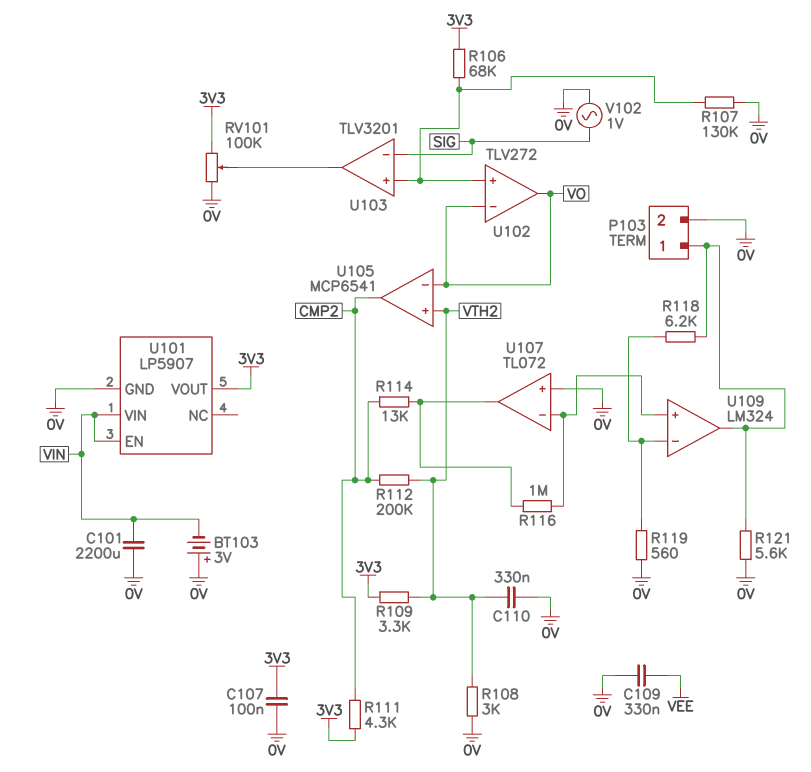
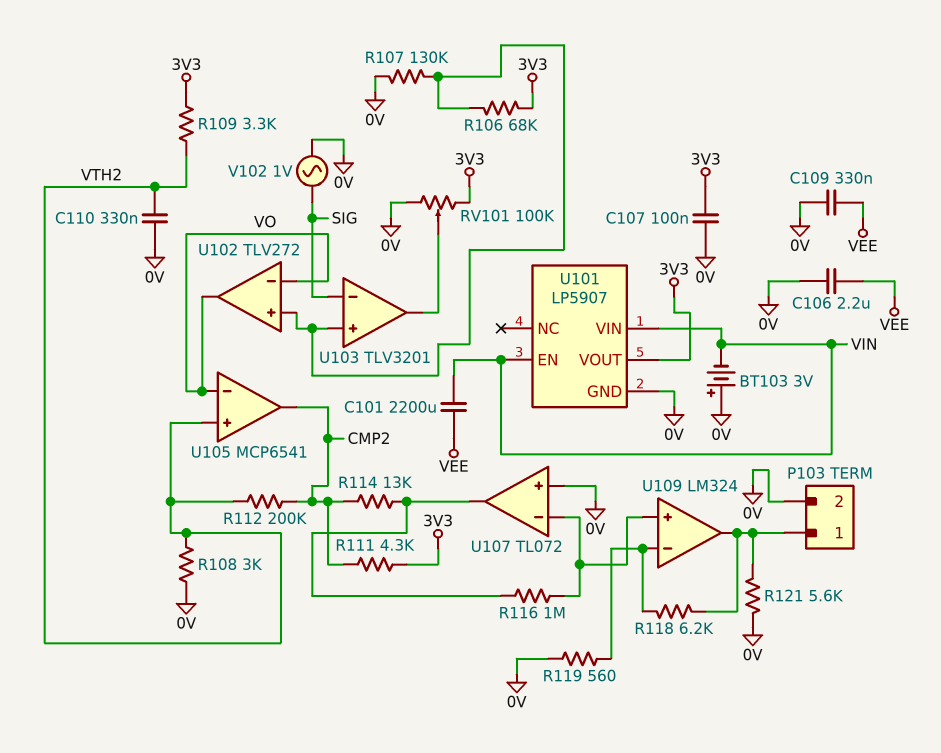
C101: 2200uF (0V, VIN) -> 2200uF (VEE, VIN)
C106: none -> 2.2uF (0V, VEE)

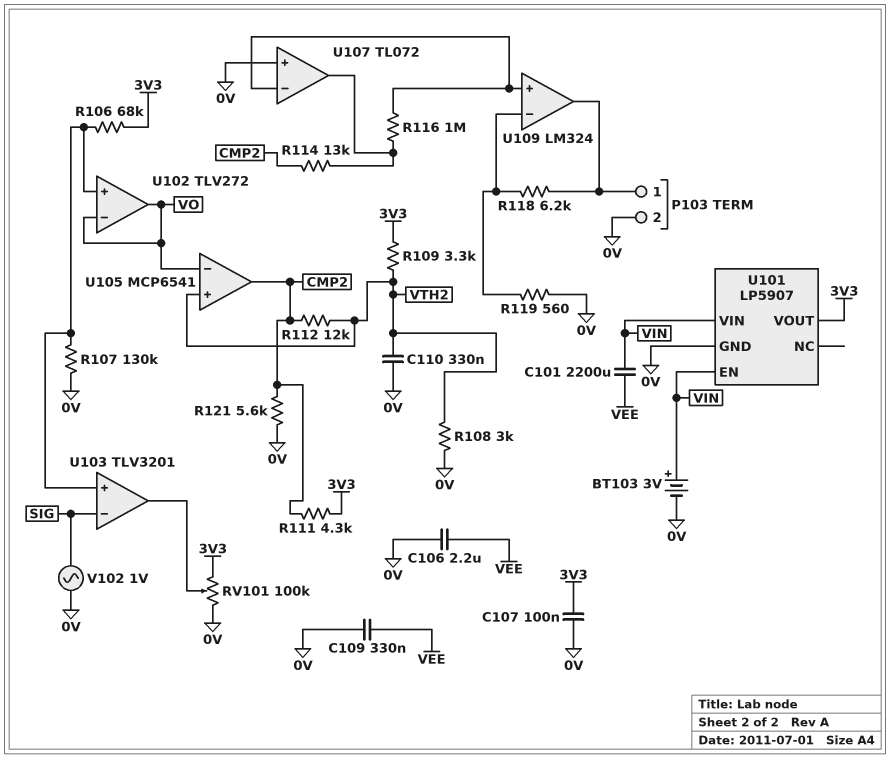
BT103: 3V (plus 0V, minus VIN) -> 3V (plus VIN, minus 0V)
R112: 200k (CMP2, VTH2) -> 12k (CMP2, VTH2)
R121: 5.6k (0V, P103/1) -> 5.6k (0V, CMP2)

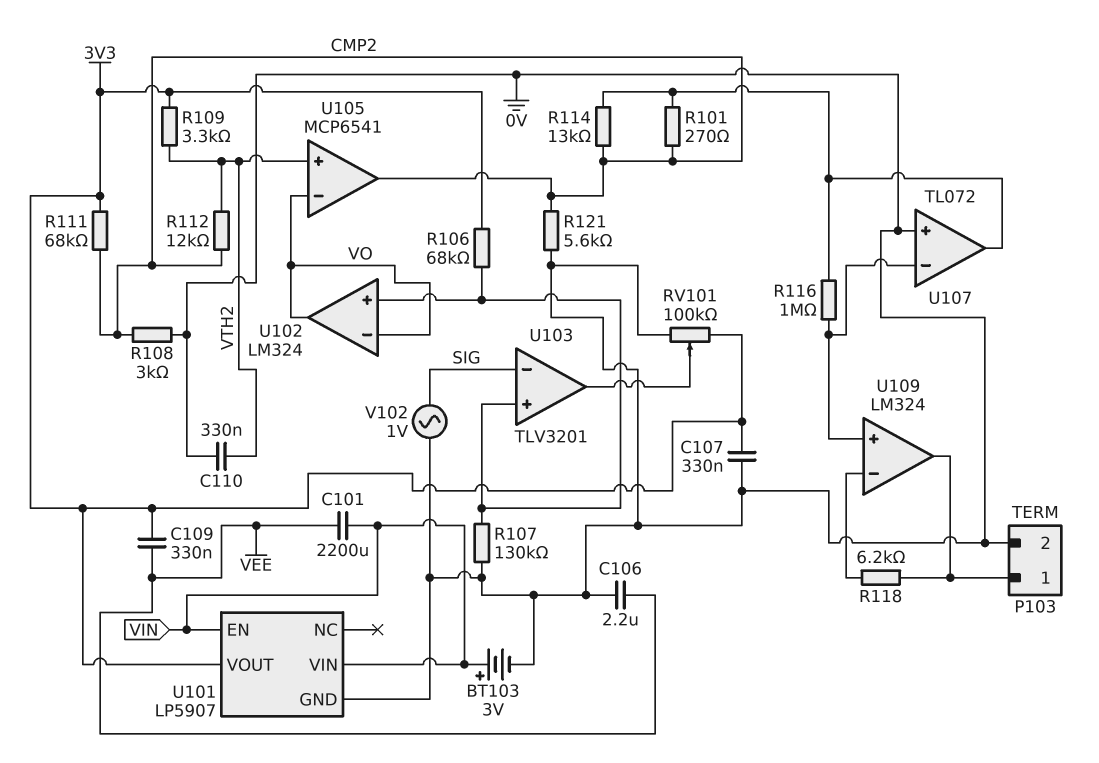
C107: 100nF (0V, 3V3) -> 330nF (0V, 3V3)
C109: 330nF (0V, VEE) -> 330nF (3V3, VEE)
R101: none -> 270 (CMP2, U107/out)
R108: 3k (0V, VTH2) -> 3k (0V, CMP2)
R111: 4.3k (3V3, CMP2) -> 68k (3V3, CMP2)
R119: 560 (0V, U109/in-) -> none
U102: TLV272 -> LM324

